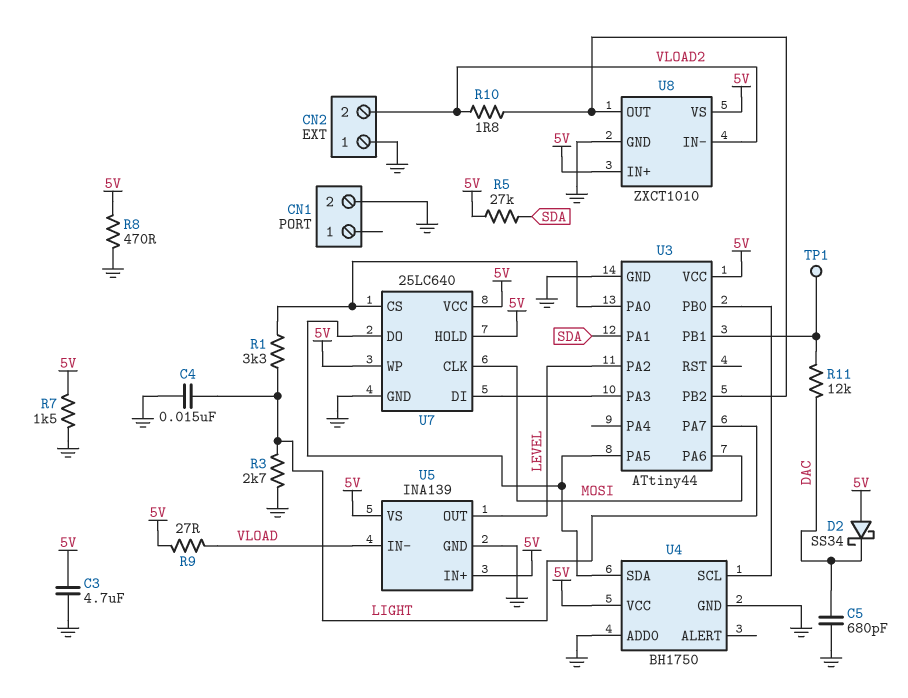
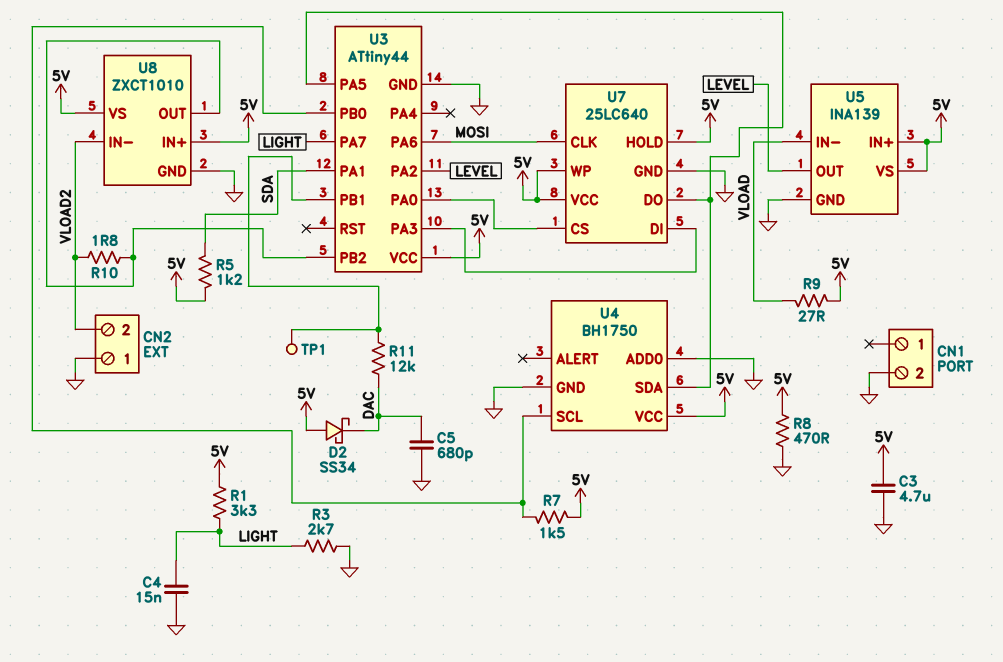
R1: 3.3k (LIGHT, U3/PA0) -> 3.3k (5V, LIGHT)
R5: 27k (5V, SDA) -> 1.2k (5V, SDA)
R7: 1.5k (5V, GND) -> 1.5k (5V, U3/PB0)

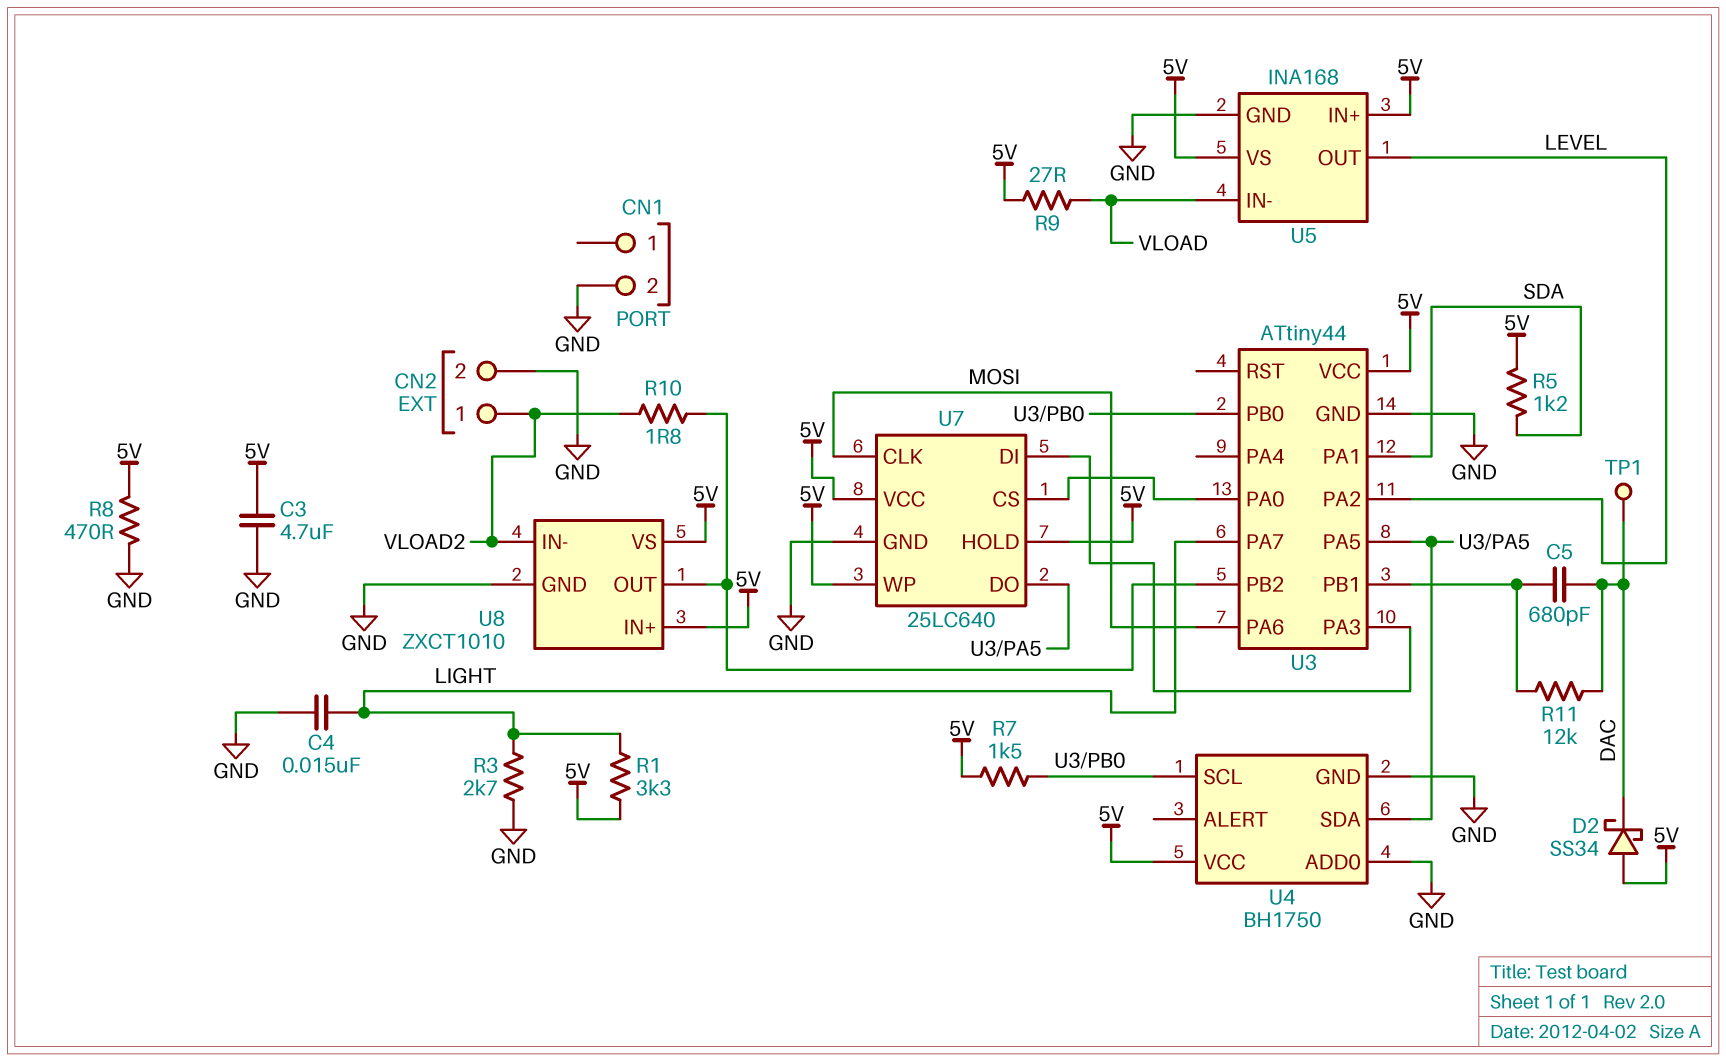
C5: 680pF (DAC, GND) -> 680pF (DAC, U3/PB1)
CN2 pin 1: GND -> VLOAD2
CN2 pin 2: VLOAD2 -> GND
TP1: test point (U3/PB1) -> test point (DAC)
U5: INA139 -> INA168

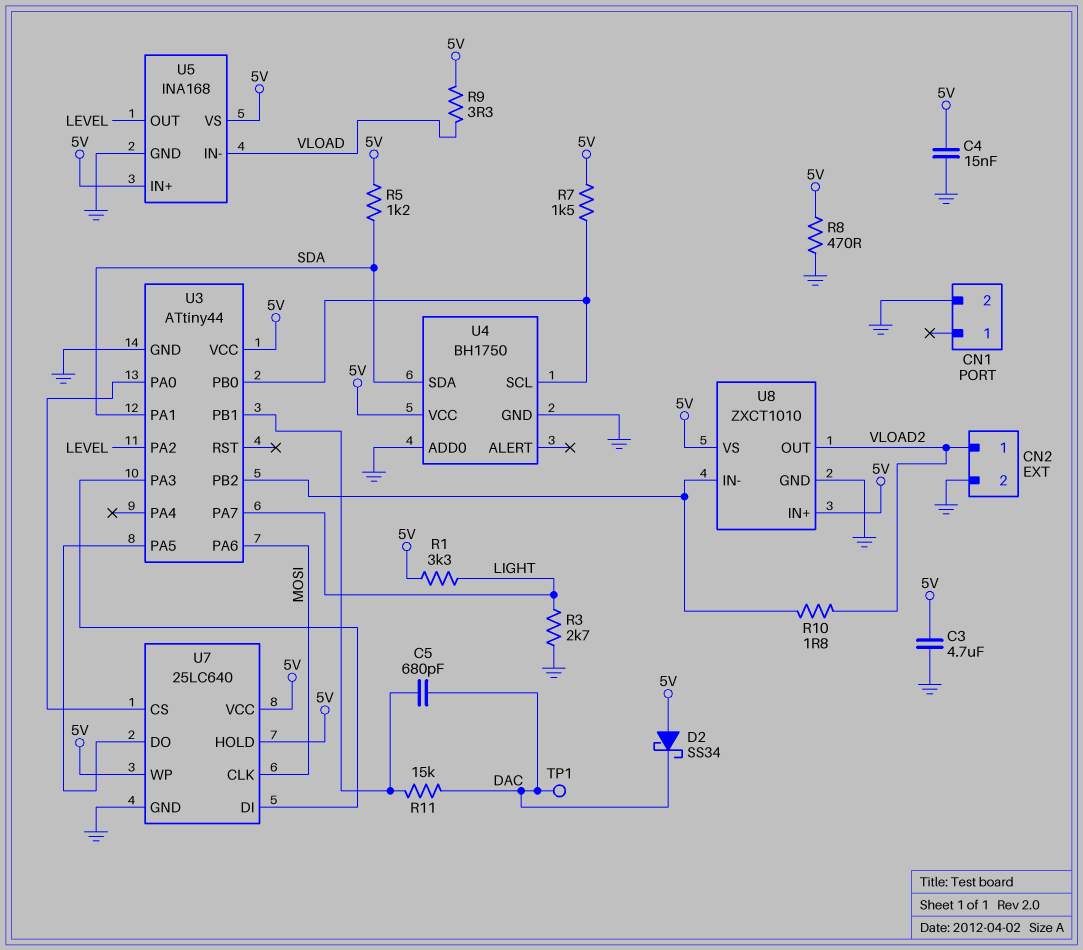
C4: 15nF (GND, LIGHT) -> 15nF (5V, GND)
R9: 27 (5V, VLOAD) -> 3.3 (5V, VLOAD)
R11: 12k (DAC, U3/PB1) -> 15k (DAC, U3/PB1)
U4 pin SDA: U3/PA5 -> SDA
U8 pin IN-: VLOAD2 -> U3/PB2
U8 pin OUT: U3/PB2 -> VLOAD2

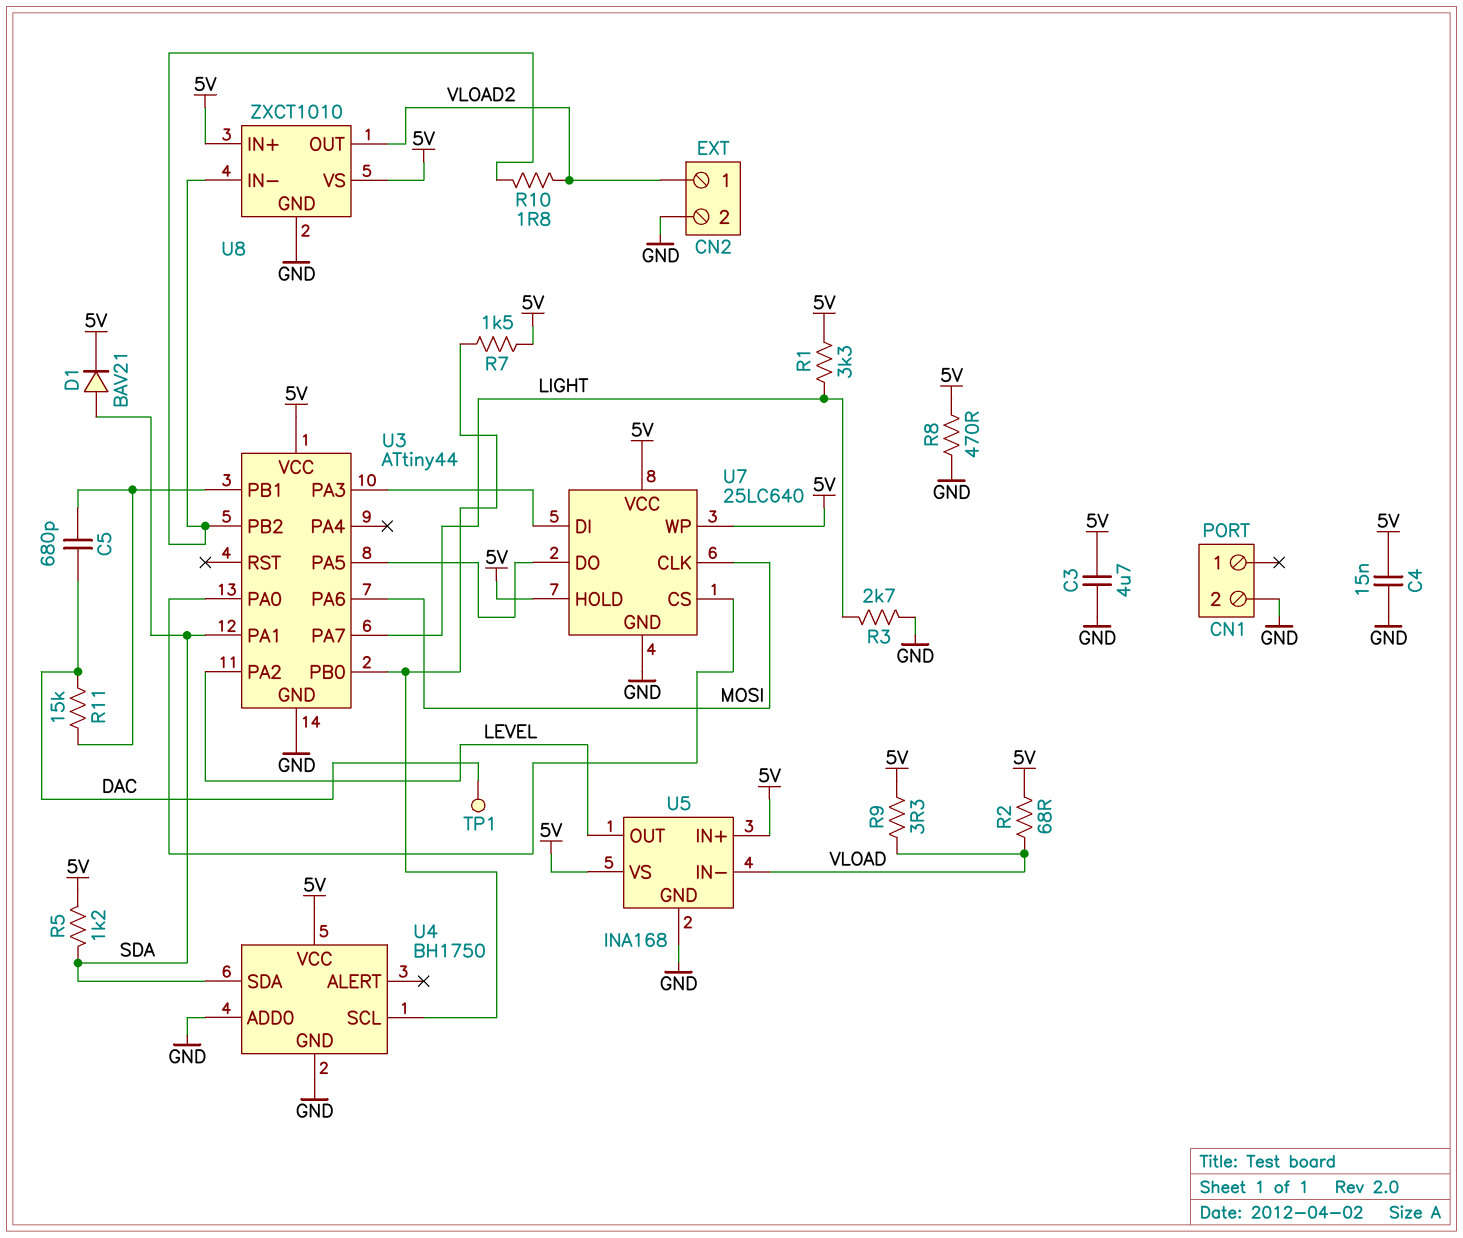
D1: none -> diode BAV21 (A SDA, K 5V)
D2: schottky SS34 (A 5V, K DAC) -> none
R2: none -> 68 (5V, VLOAD)

